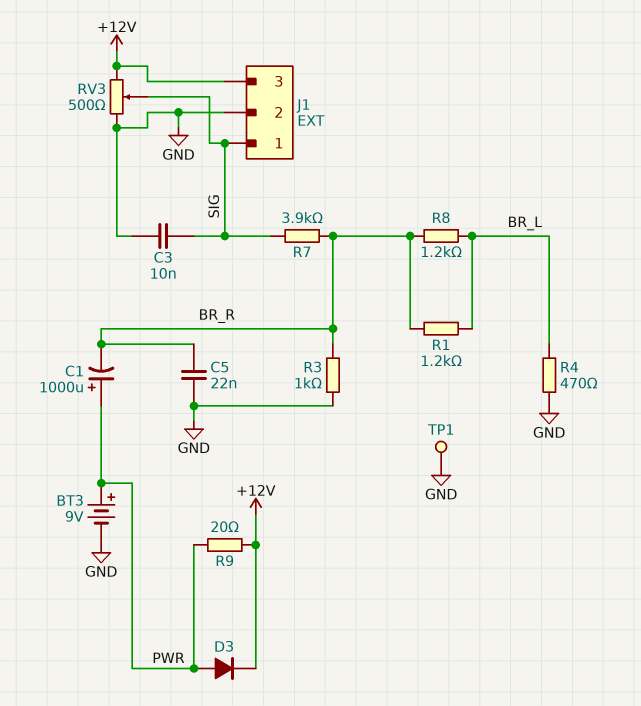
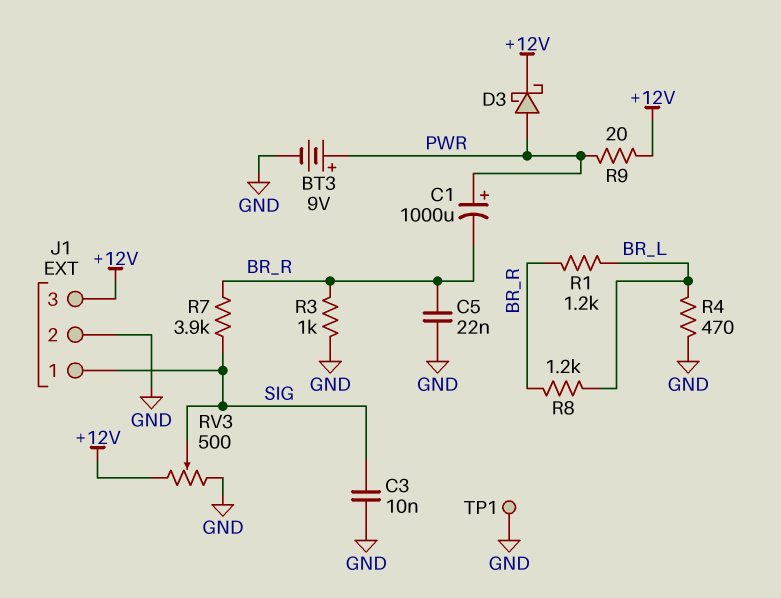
D3: diode (A PWR, K +12V) -> schottky (A PWR, K +12V)

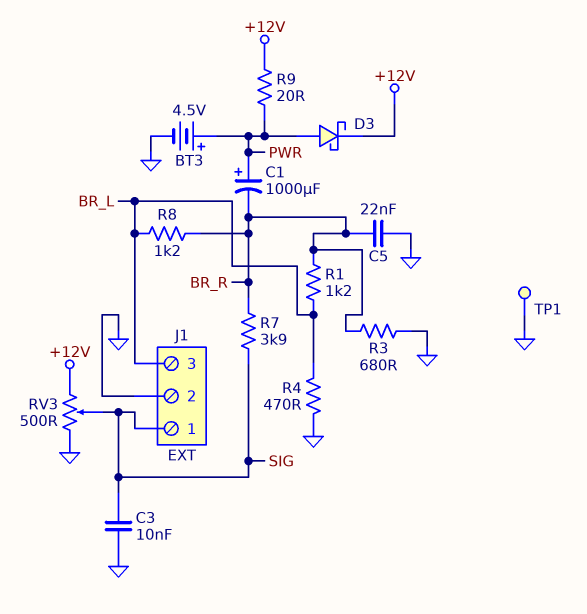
BT3: 9V (plus PWR, minus GND) -> 4.5V (plus PWR, minus GND)
J1 pin 3: +12V -> BR_L
R3: 1k (BR_R, GND) -> 680 (BR_R, GND)

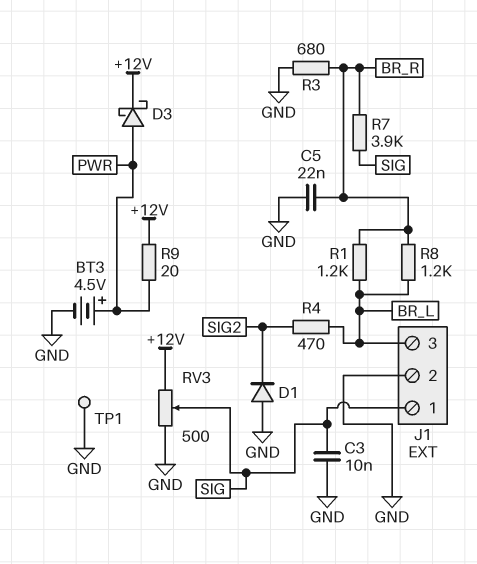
C1: 1000uF (plus PWR, minus BR_R) -> none
D1: none -> diode (A GND, K SIG2)
R4: 470 (BR_L, GND) -> 470 (BR_L, SIG2)

